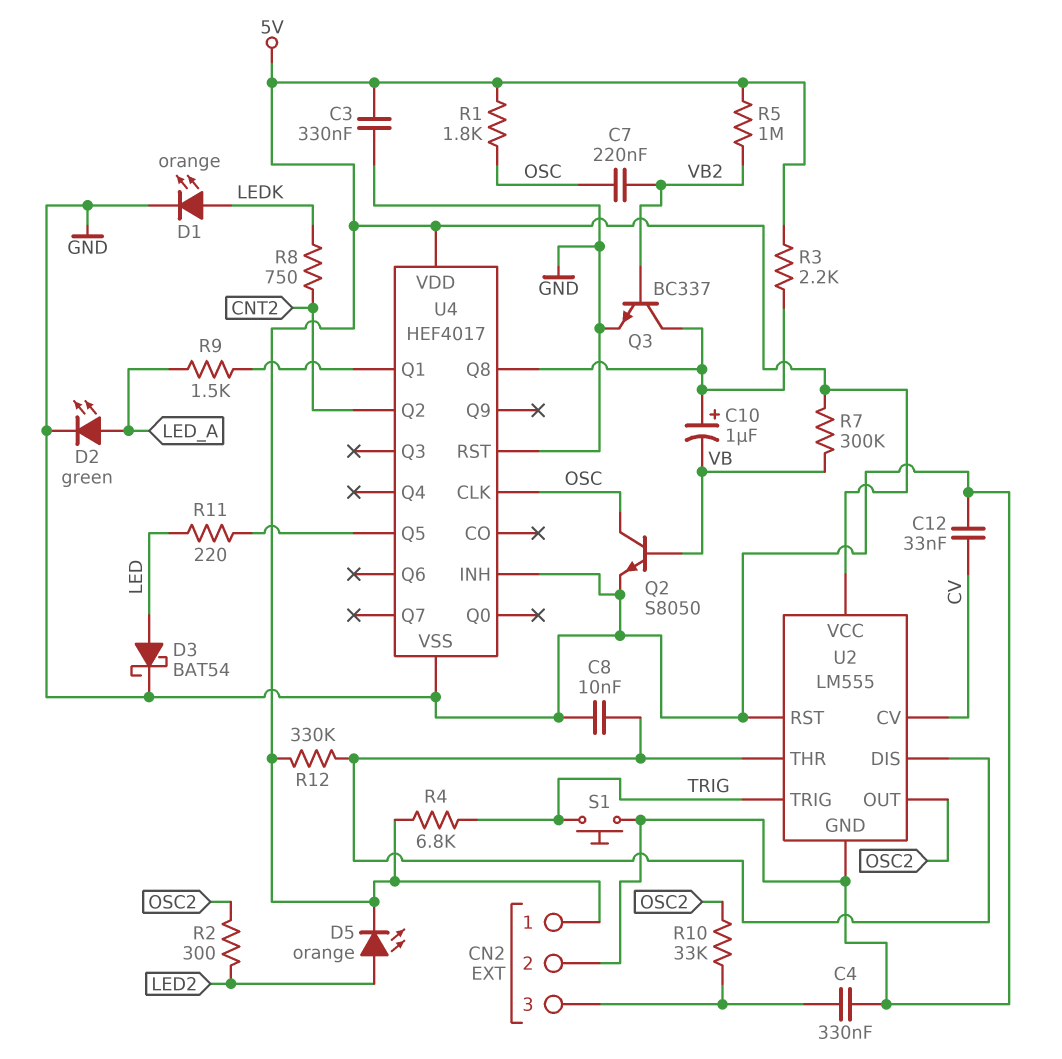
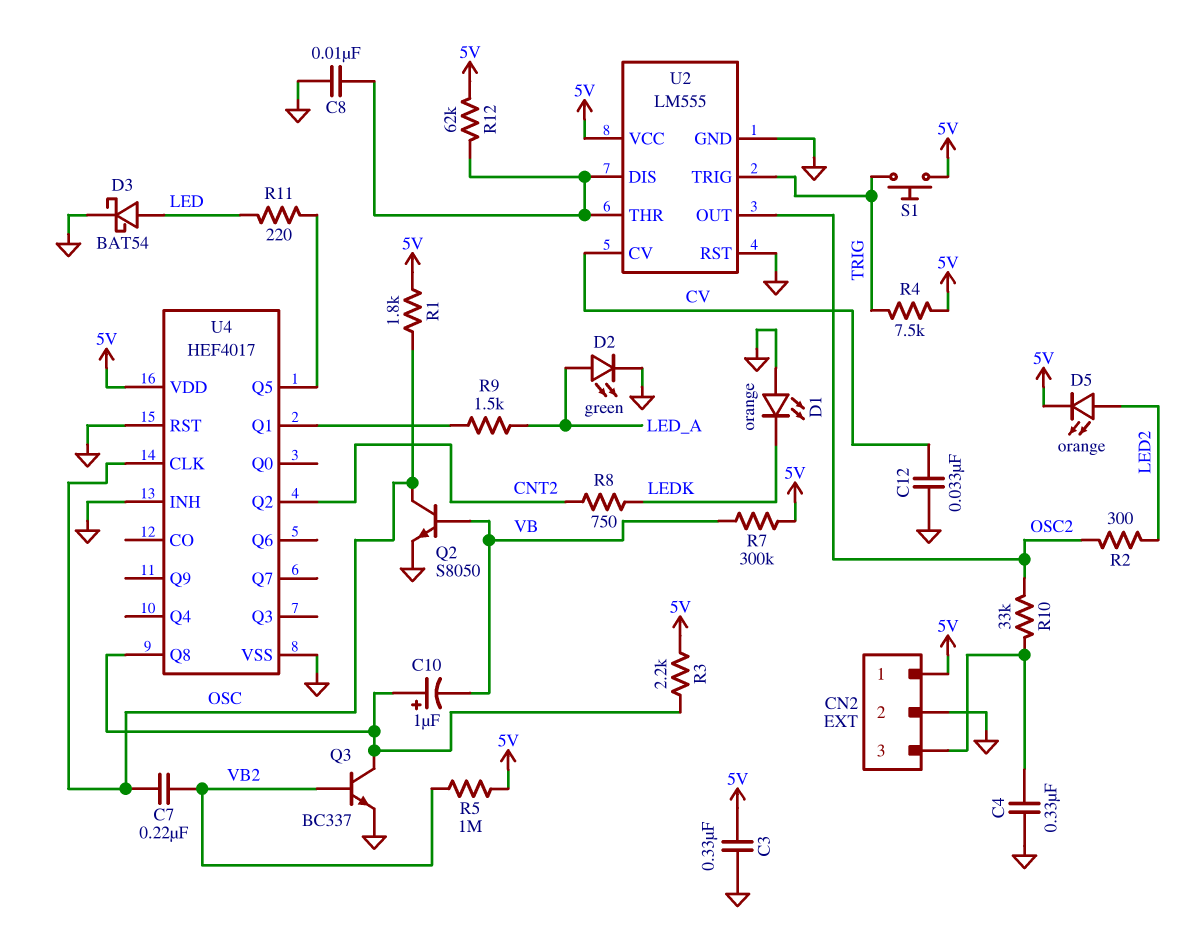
D1: LED orange (A LEDK, K GND) -> LED orange (A GND, K LEDK)
R4: 6.8k (5V, TRIG) -> 7.5k (5V, TRIG)
R12: 330k (5V, U2/DIS) -> 62k (5V, U2/DIS)
S1: button (GND, TRIG) -> button (5V, TRIG)

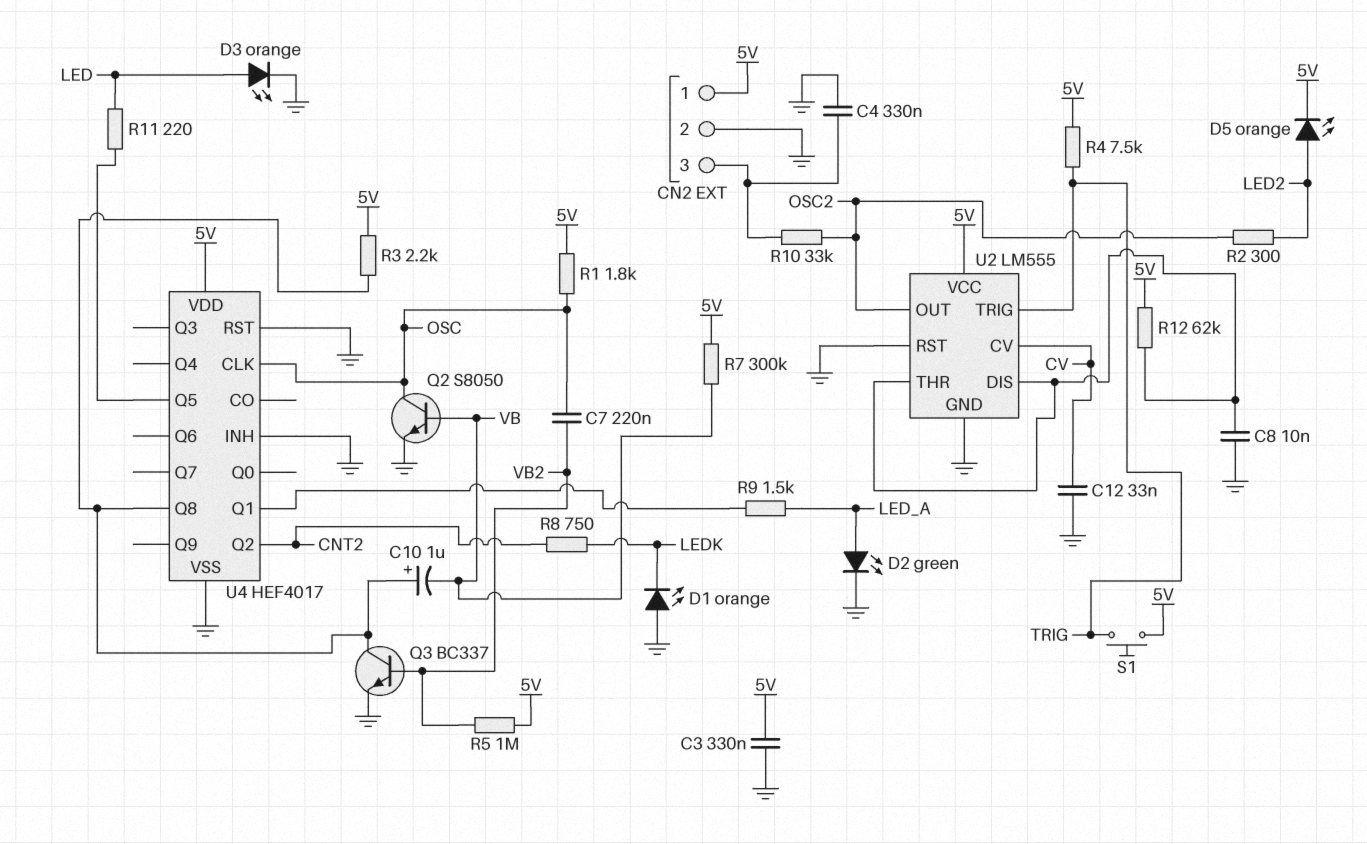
D3: schottky BAT54 (A LED, K GND) -> LED orange (A LED, K GND)

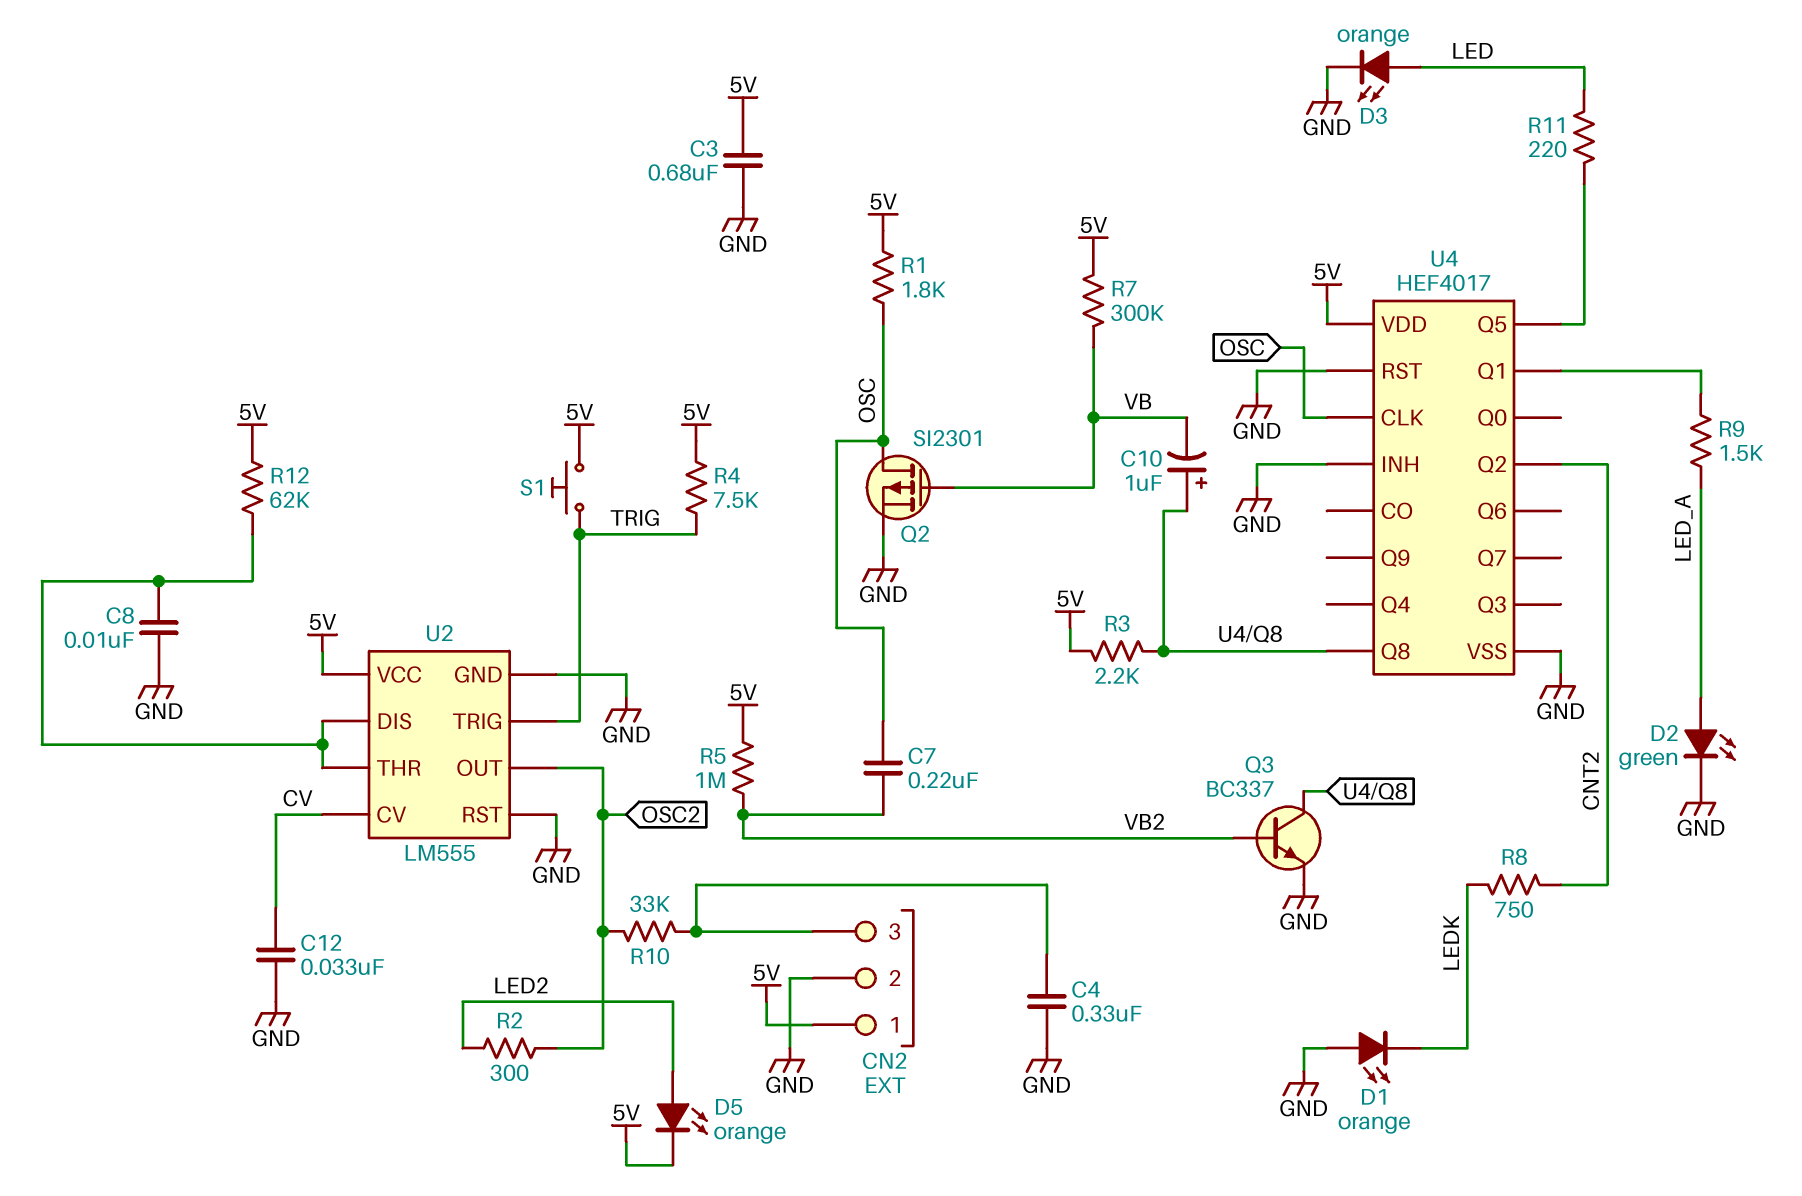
C3: 330nF (5V, GND) -> 680nF (5V, GND)
Q2: NPN S8050 (B VB, C OSC, E GND) -> PMOS SI2301 (G VB, D OSC, S GND)

